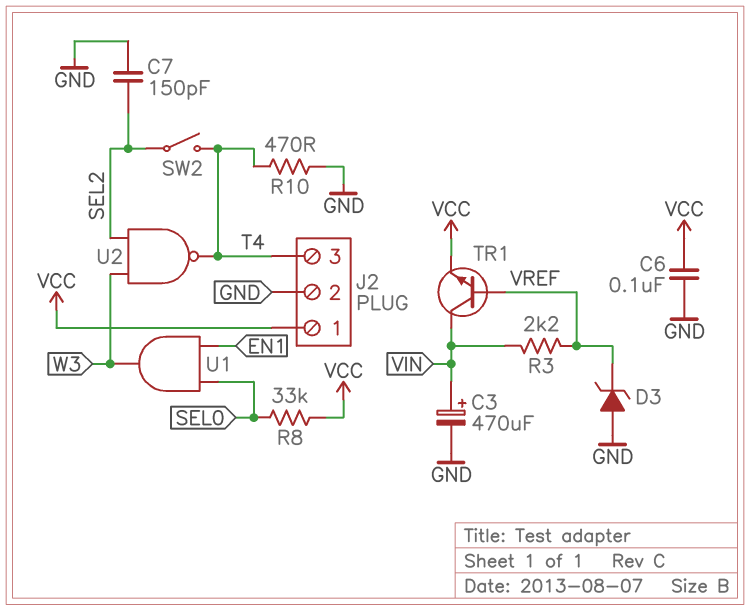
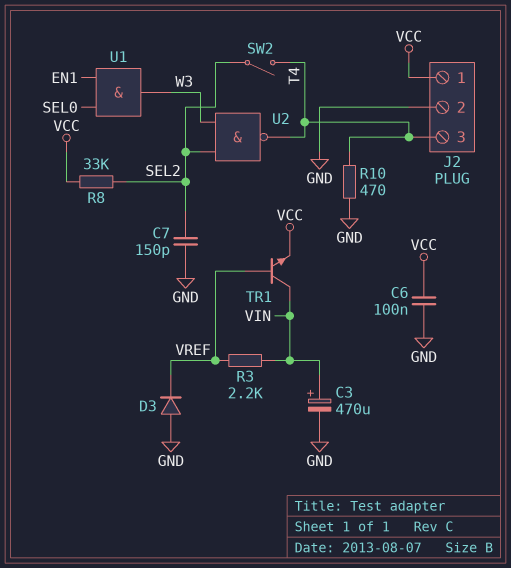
D3: zener (A GND, K VREF) -> diode (A GND, K VREF)
R8: 33k (SEL0, VCC) -> 33k (SEL2, VCC)

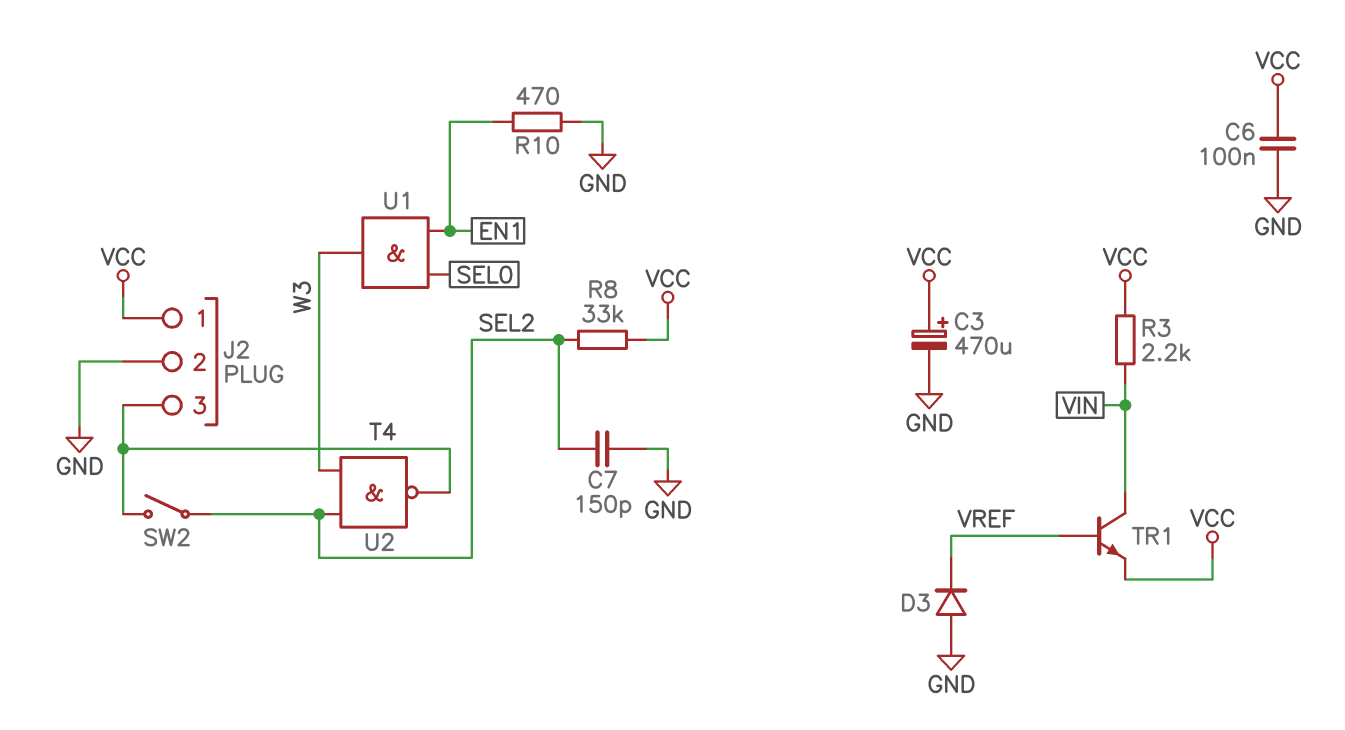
C3: 470uF (plus VIN, minus GND) -> 470uF (plus VCC, minus GND)
R3: 2.2k (VIN, VREF) -> 2.2k (VCC, VIN)
R10: 470 (GND, T4) -> 470 (EN1, GND)

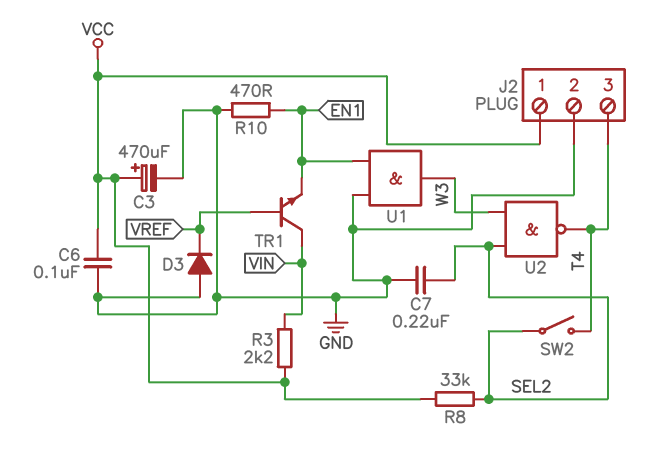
C7: 150pF (GND, SEL2) -> 220nF (GND, SEL2)
TR1: NPN (B VREF, C VIN, E VCC) -> NPN (B VREF, C VIN, E EN1)
U1: AND (in EN1, in SEL0, out W3) -> AND (in EN1, in GND, out W3)

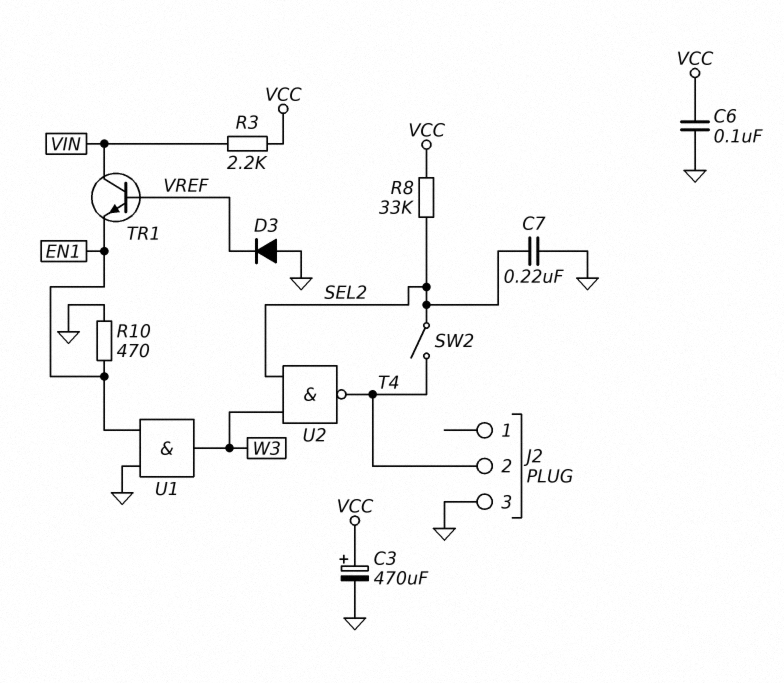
J2 pin 1: VCC -> none
J2 pin 2: GND -> T4
J2 pin 3: T4 -> GND

